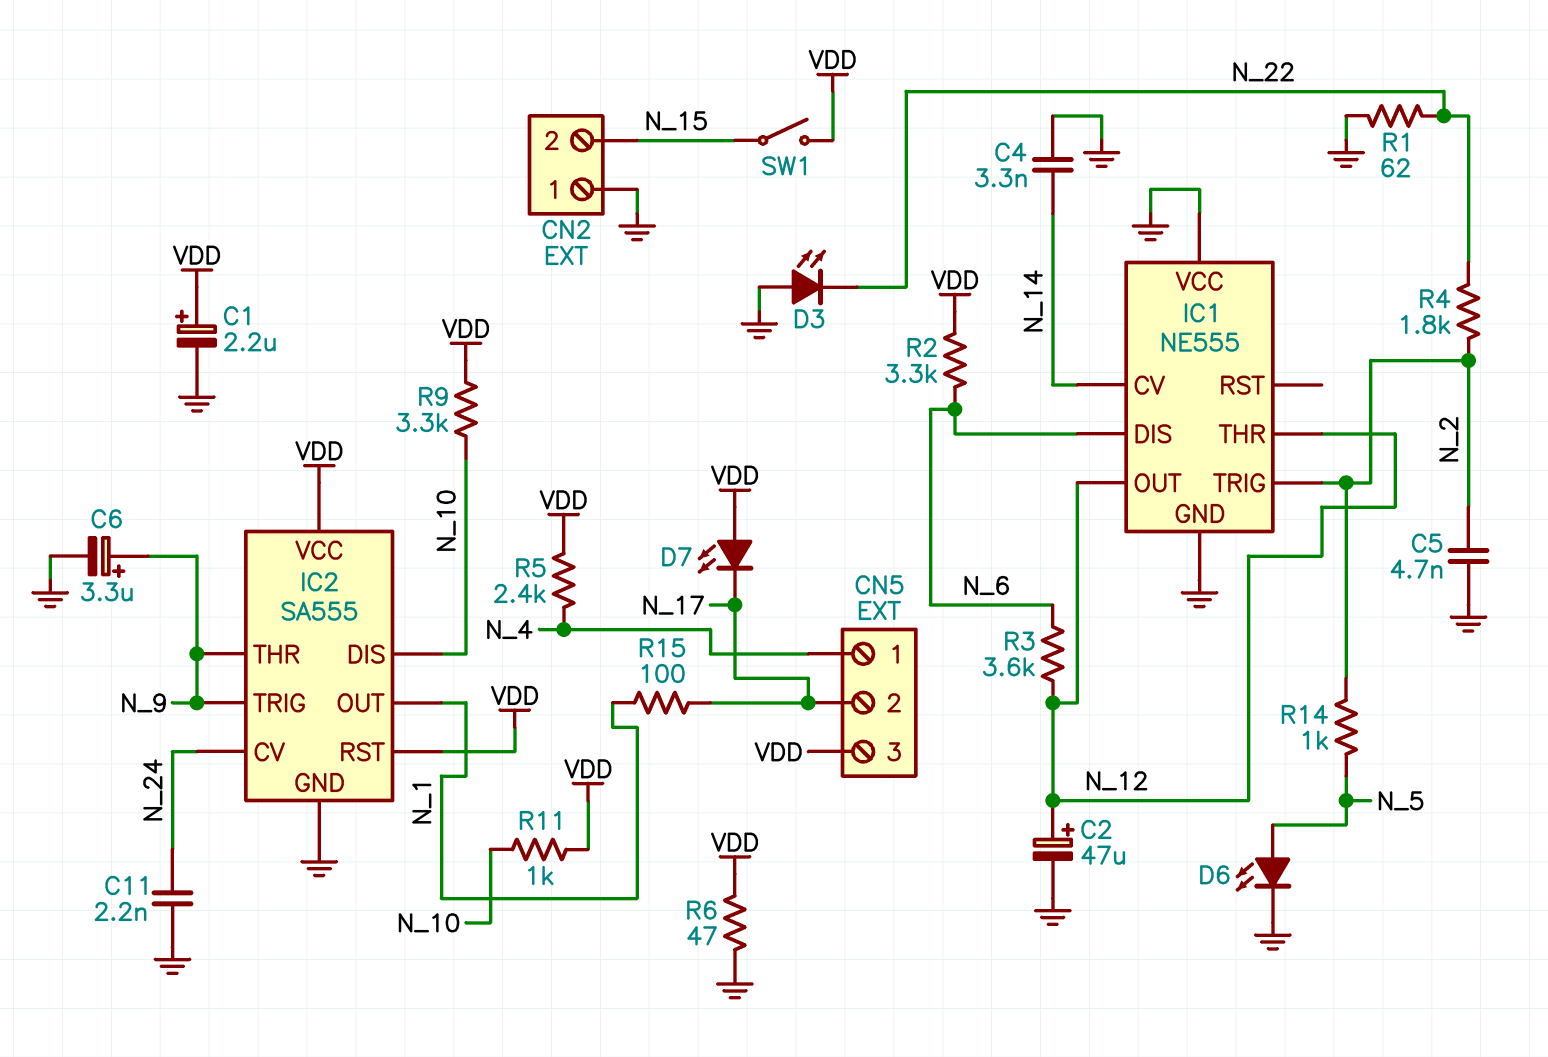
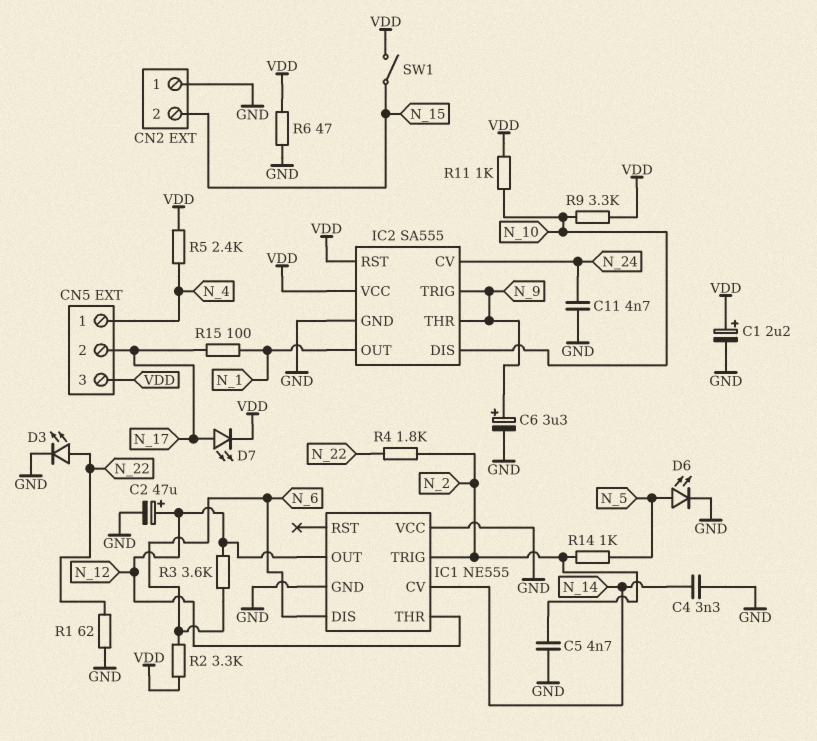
C11: 2.2nF (GND, N_24) -> 4.7nF (GND, N_24)
D3: LED (A GND, K N_22) -> LED (A N_22, K GND)
D7: LED (A VDD, K N_17) -> LED (A N_17, K VDD)

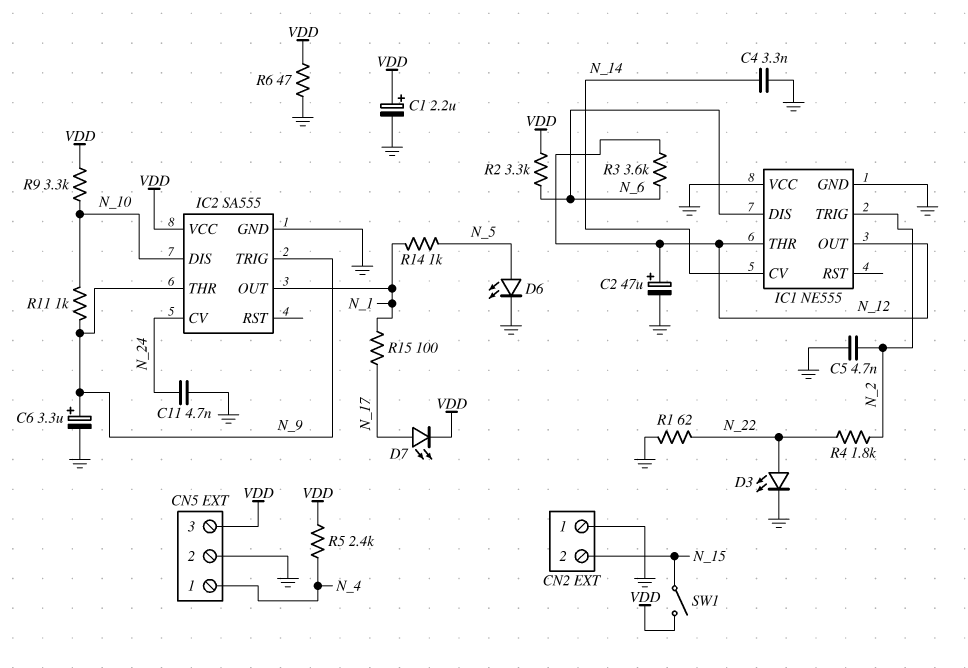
CN5 pin 2: N_17 -> GND
IC2 pin RST: VDD -> none
R11: 1k (N_10, VDD) -> 1k (N_9, N_10)
R14: 1k (N_2, N_5) -> 1k (N_1, N_5)

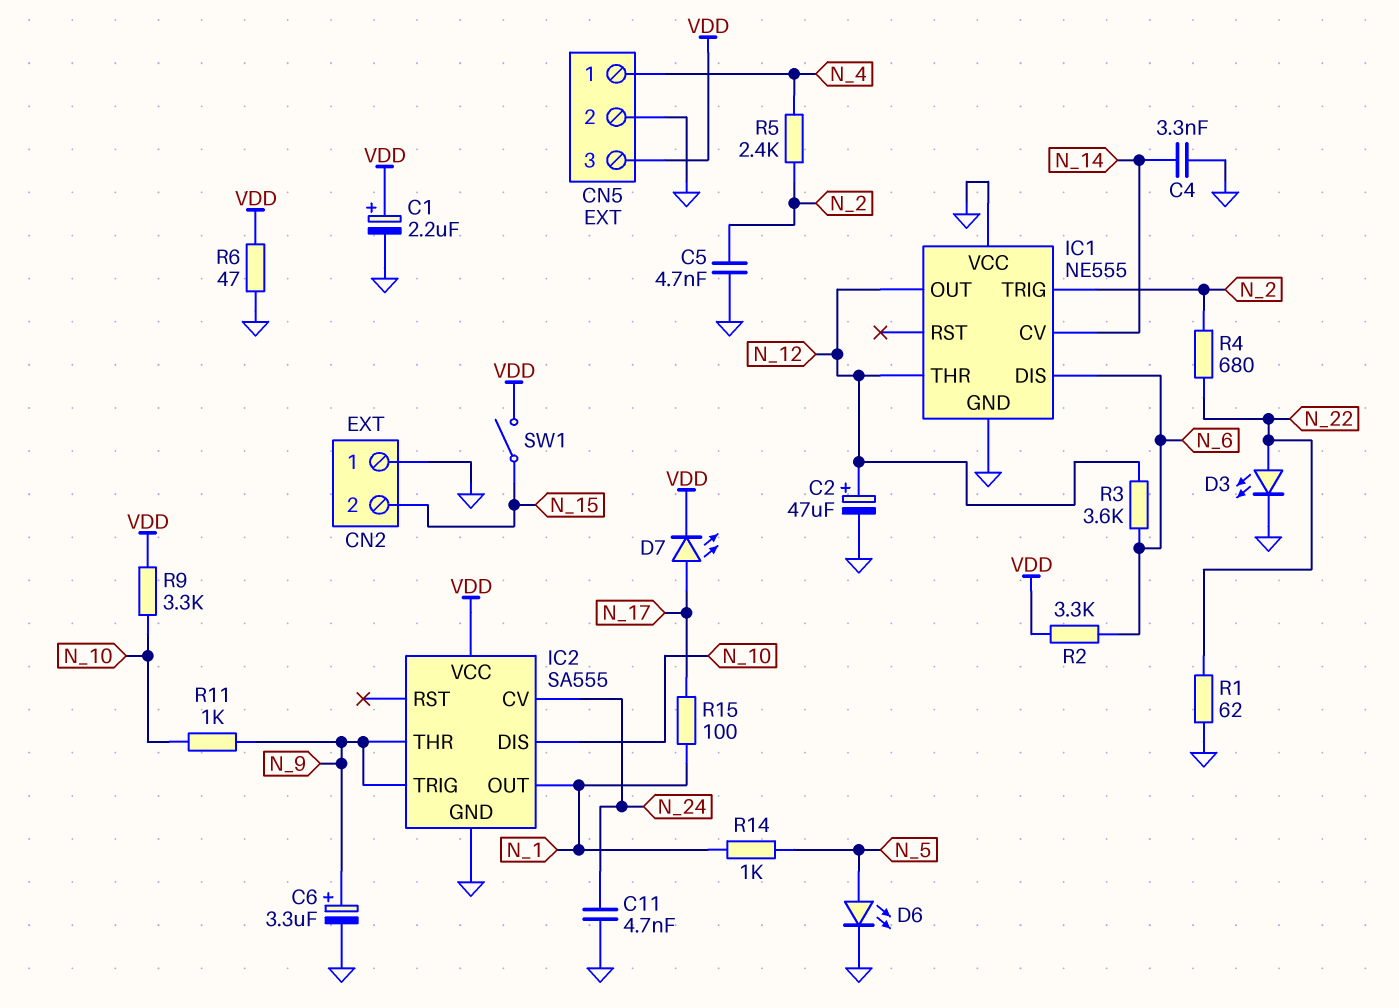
R4: 1.8k (N_2, N_22) -> 680 (N_2, N_22)
R5: 2.4k (N_4, VDD) -> 2.4k (N_2, N_4)

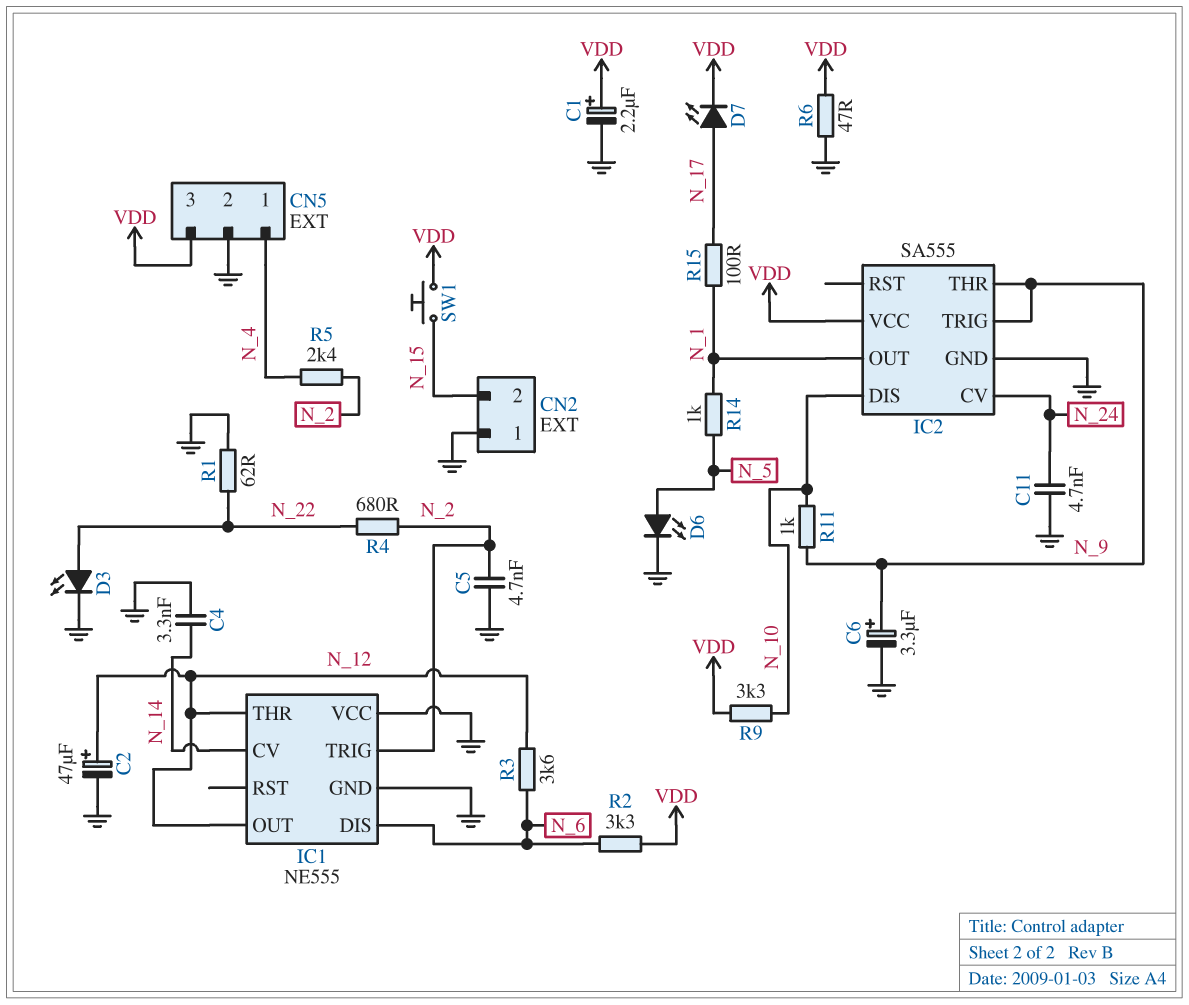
SW1: switch (N_15, VDD) -> button (N_15, VDD)

